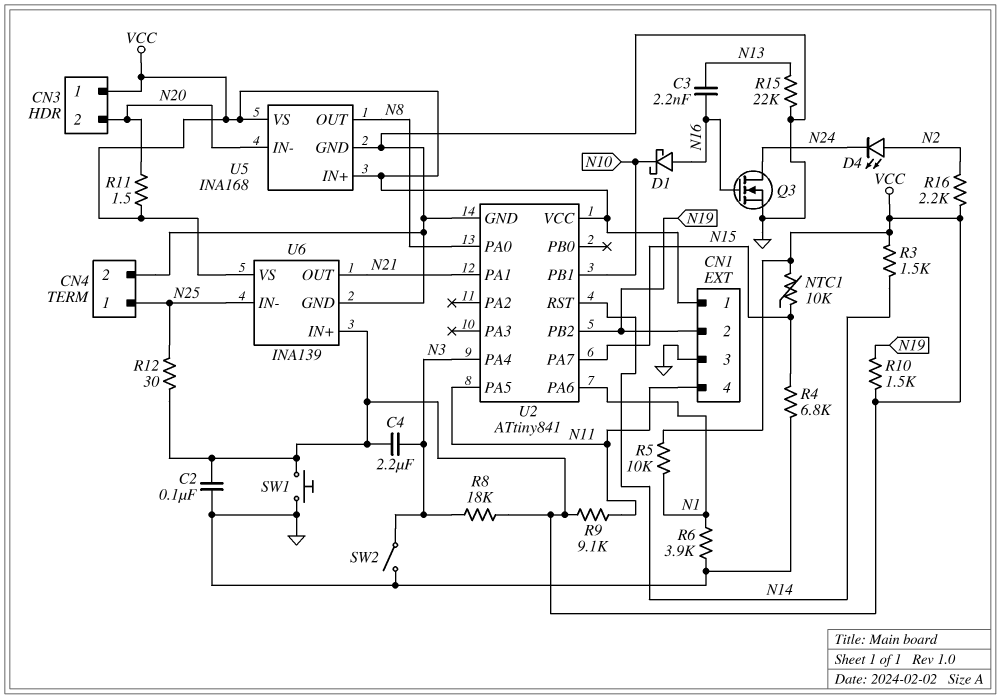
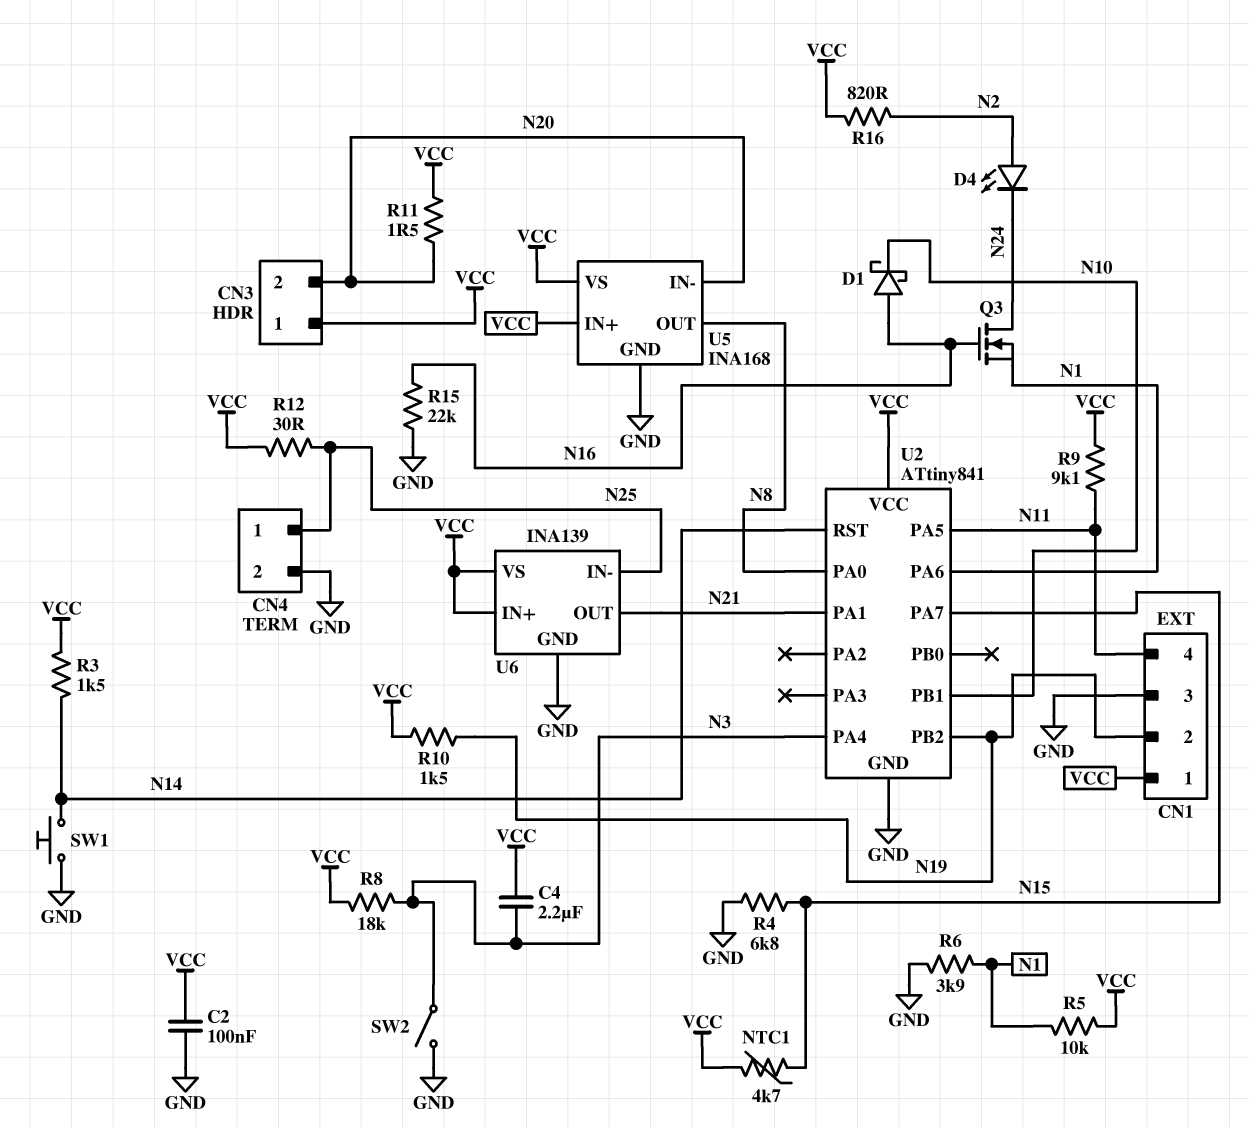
C3: 2.2nF (N13, N16) -> none
NTC1: 10k (N15, VCC) -> 4.7k (N15, VCC)
Q3: NMOS (G N16, D N24, S GND) -> NMOS (G N16, D N24, S N1)
R15: 22k (GND, N13) -> 22k (GND, N16)
R16: 2.2k (N2, VCC) -> 820 (N2, VCC)
SW1: button (GND, VCC) -> button (GND, N14)

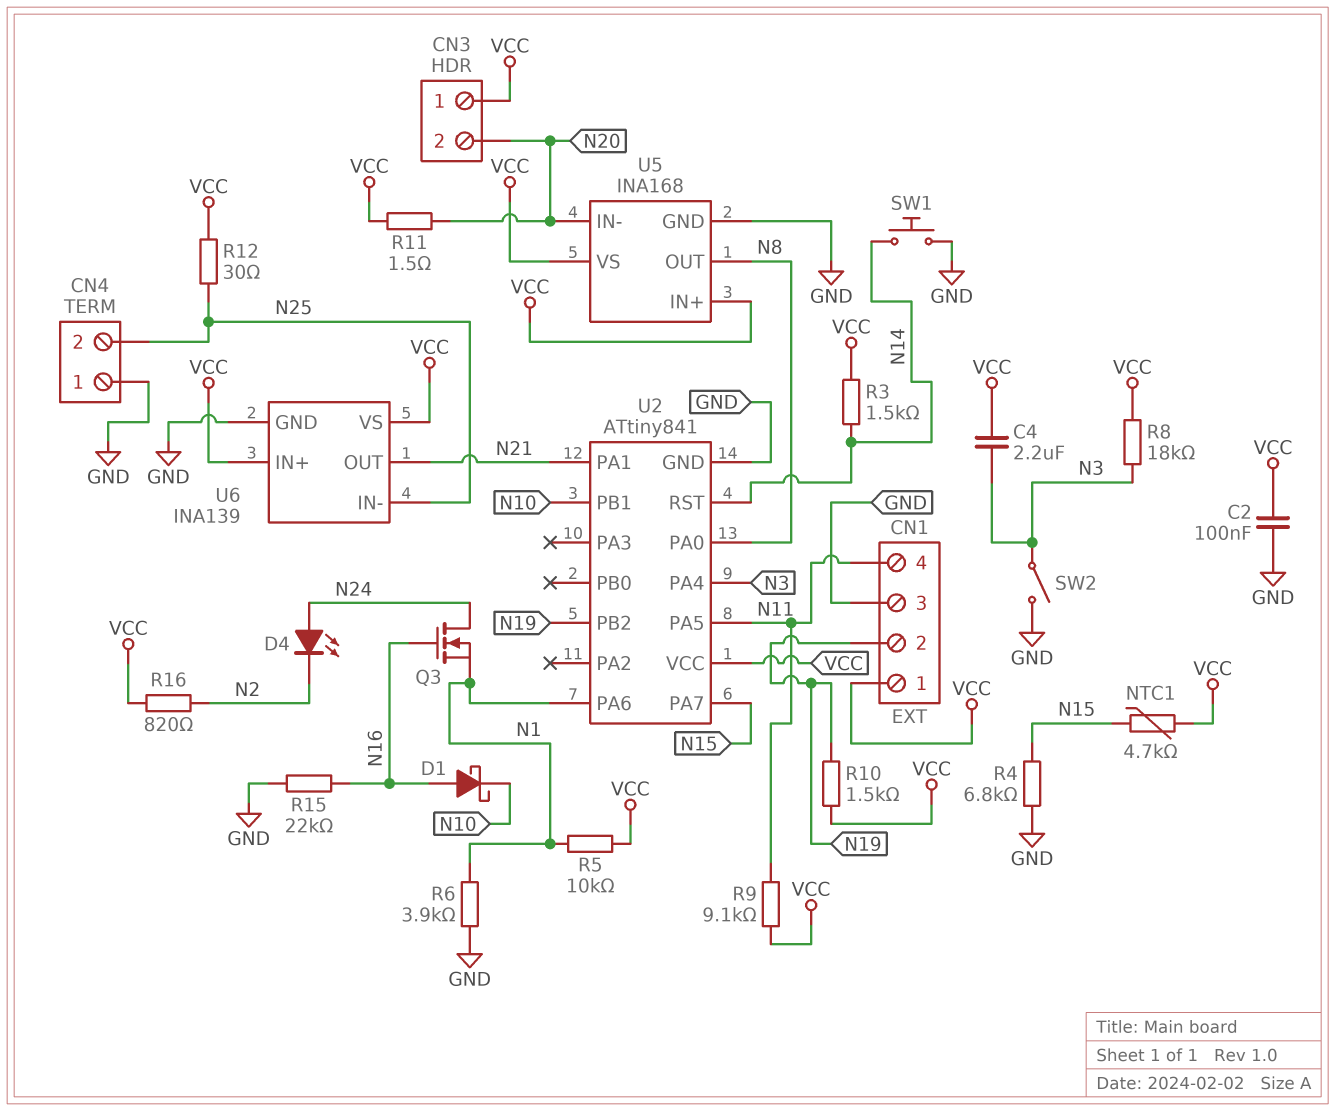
CN4 pin 1: N25 -> GND
CN4 pin 2: GND -> N25
D4: LED (A N2, K N24) -> LED (A N24, K N2)

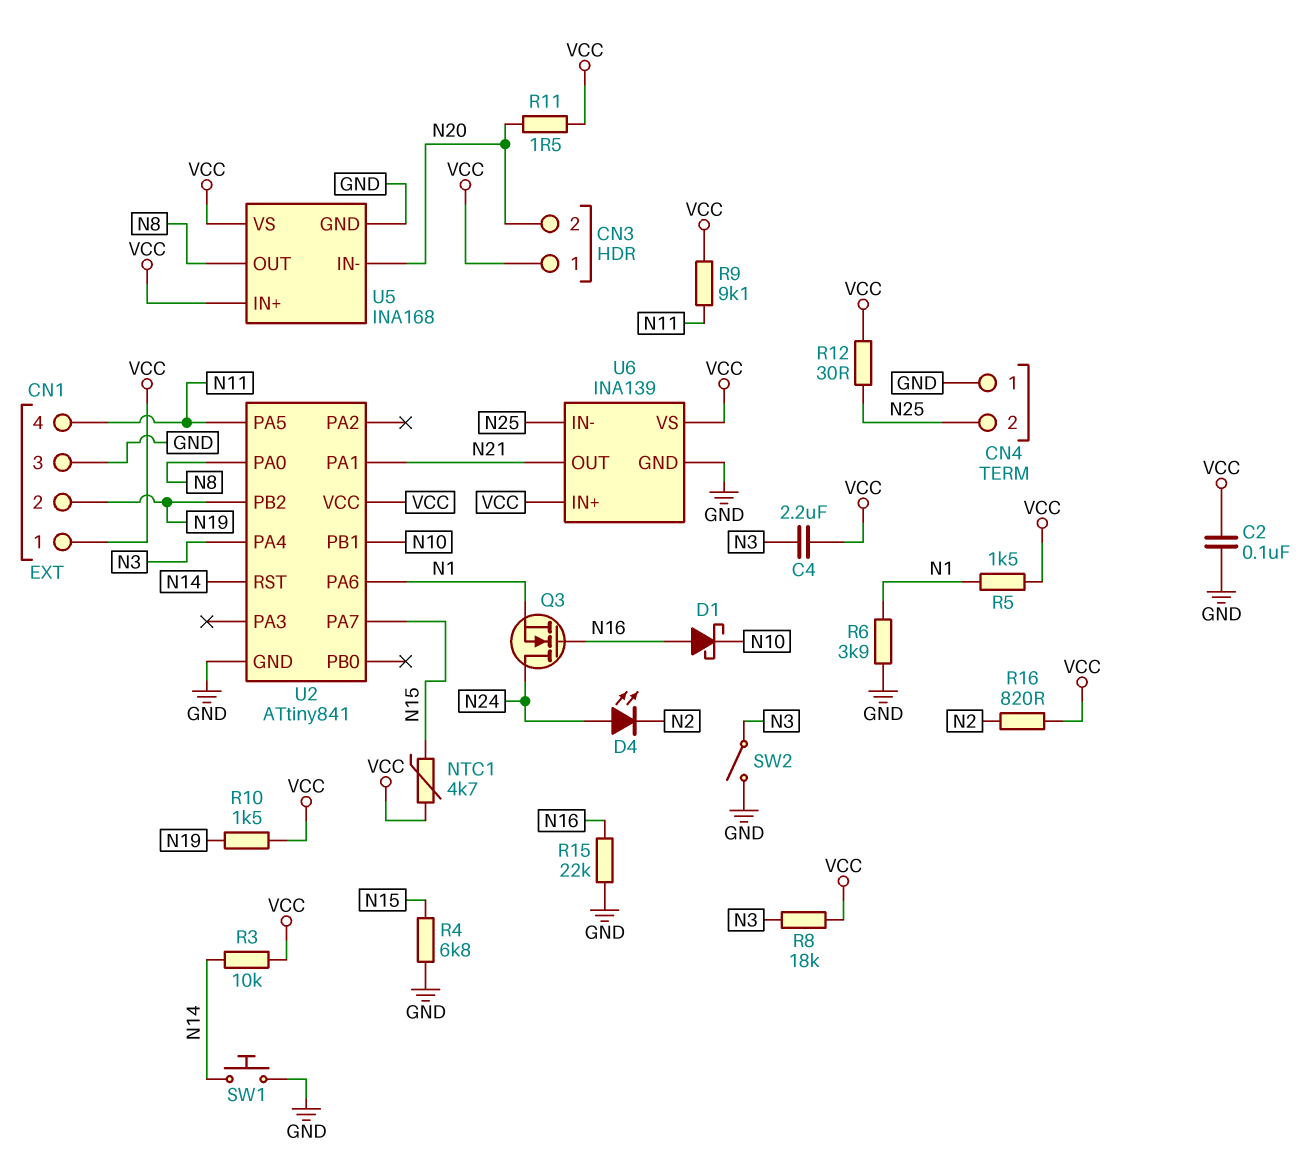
R3: 1.5k (N14, VCC) -> 10k (N14, VCC)
R5: 10k (N1, VCC) -> 1.5k (N1, VCC)

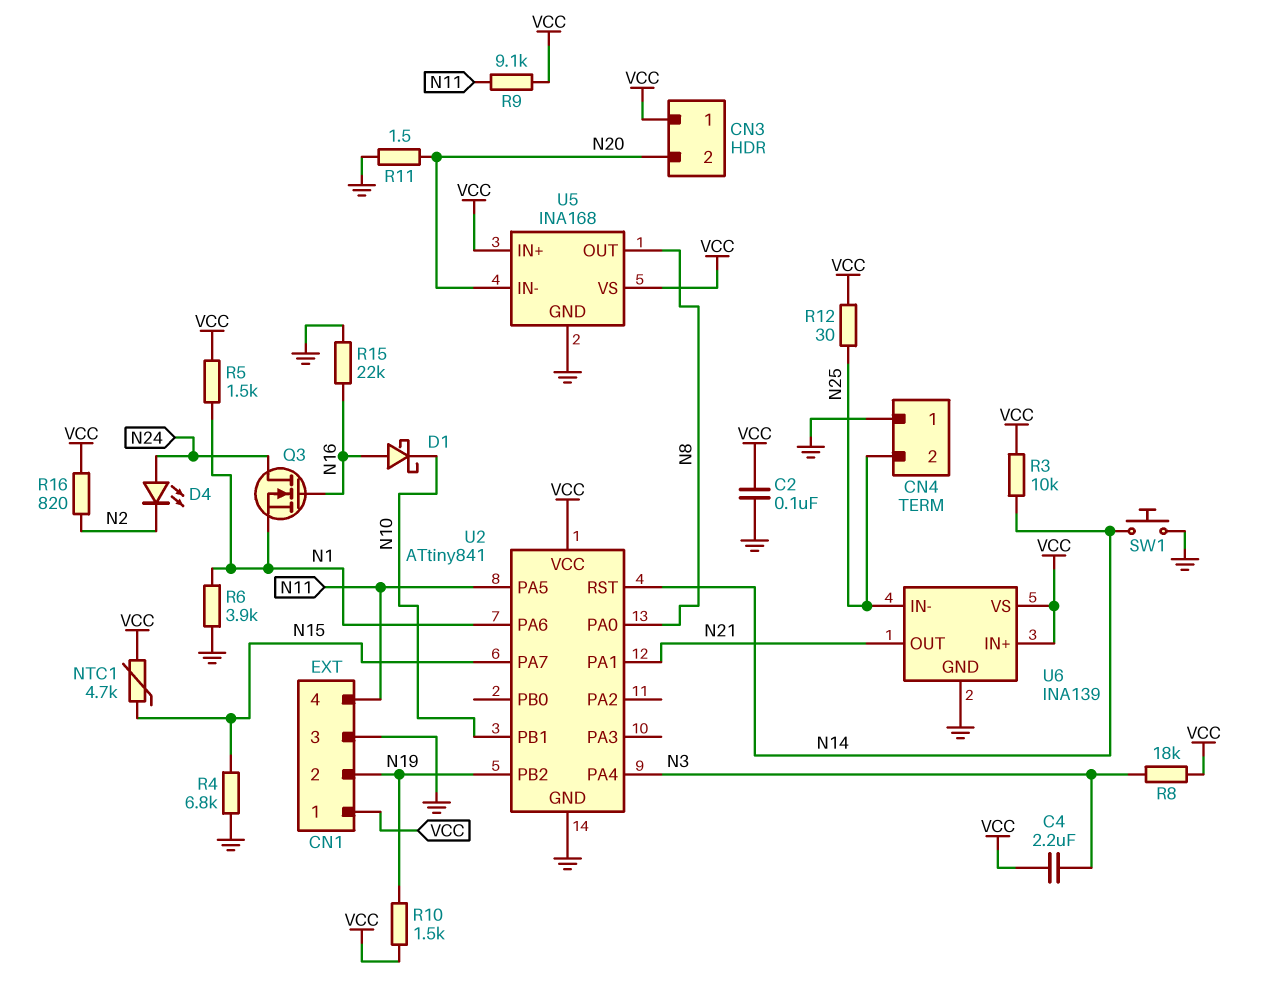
R11: 1.5 (N20, VCC) -> 1.5 (GND, N20)
SW2: switch (GND, N3) -> none

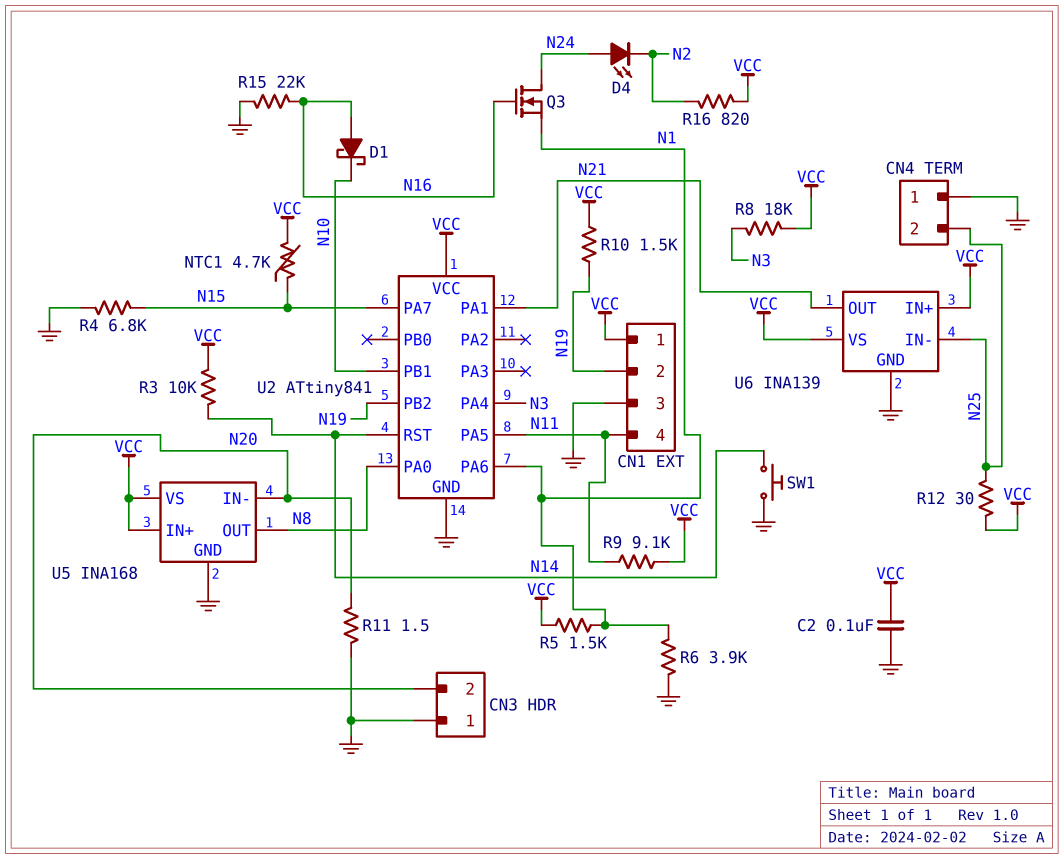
C4: 2.2uF (N3, VCC) -> none
CN3 pin 1: VCC -> GND

